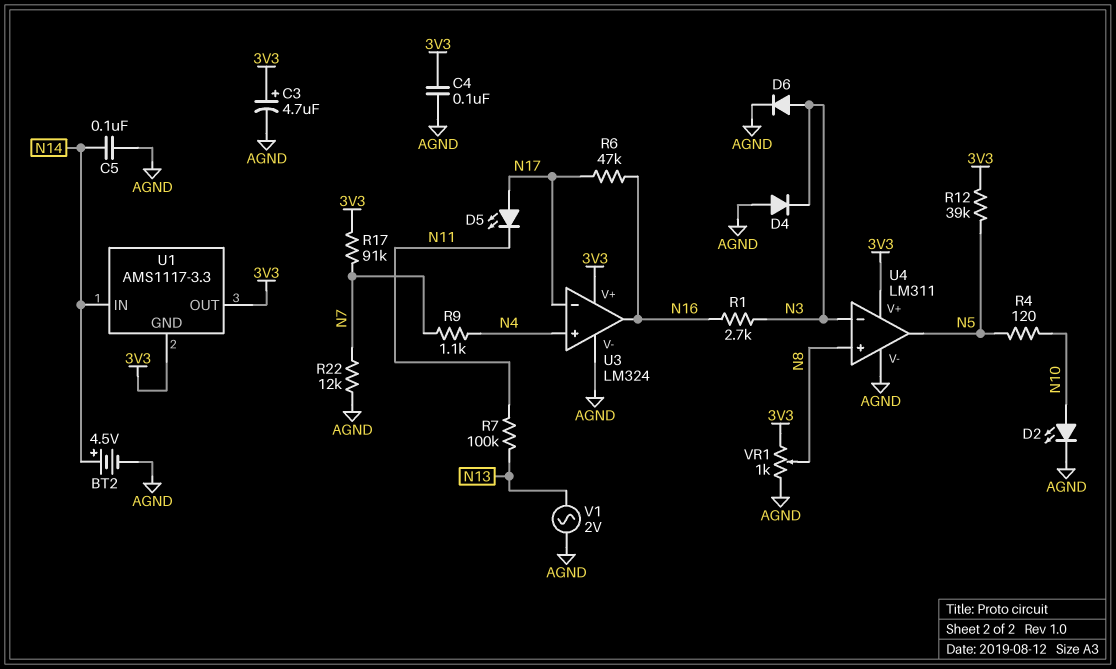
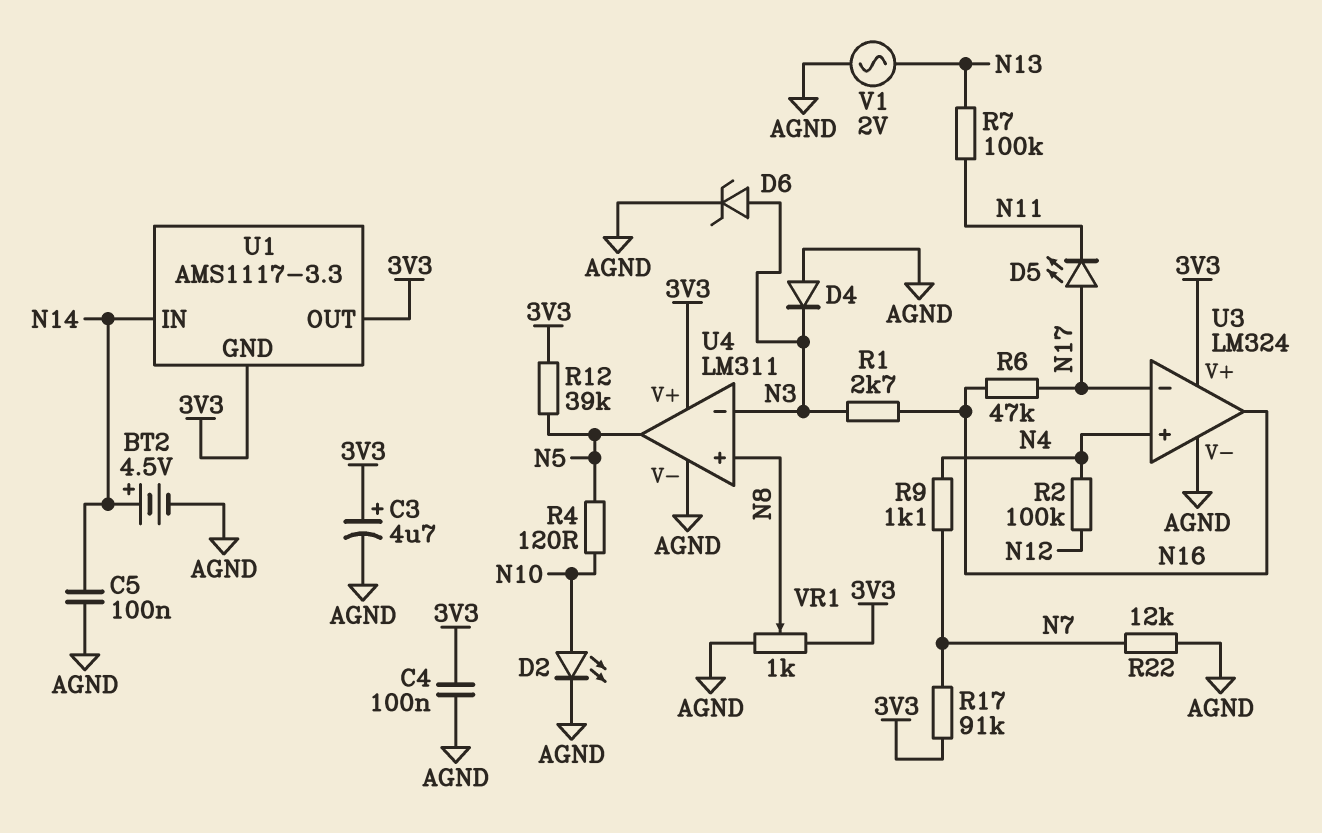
D6: diode (A N3, K AGND) -> zener (A N3, K AGND)
R2: none -> 100k (N4, N12)

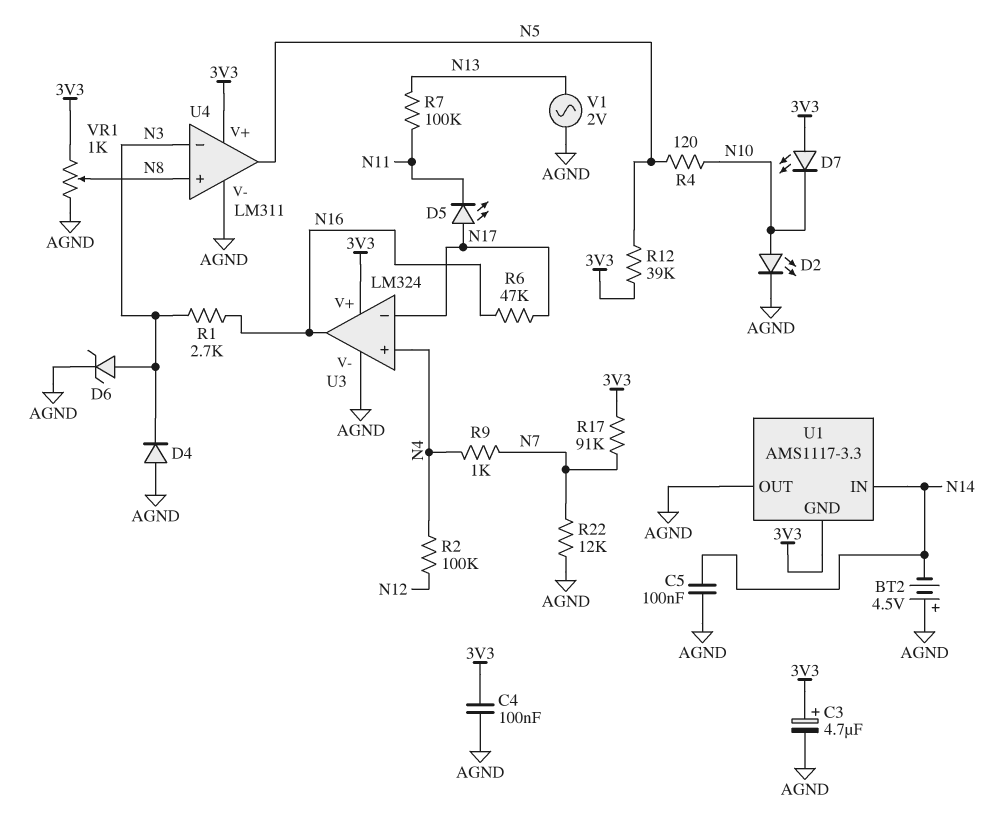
BT2: 4.5V (plus N14, minus AGND) -> 4.5V (plus AGND, minus N14)
D7: none -> LED (A 3V3, K N10)
R9: 1.1k (N4, N7) -> 1k (N4, N7)
U1 pin OUT: 3V3 -> AGND

